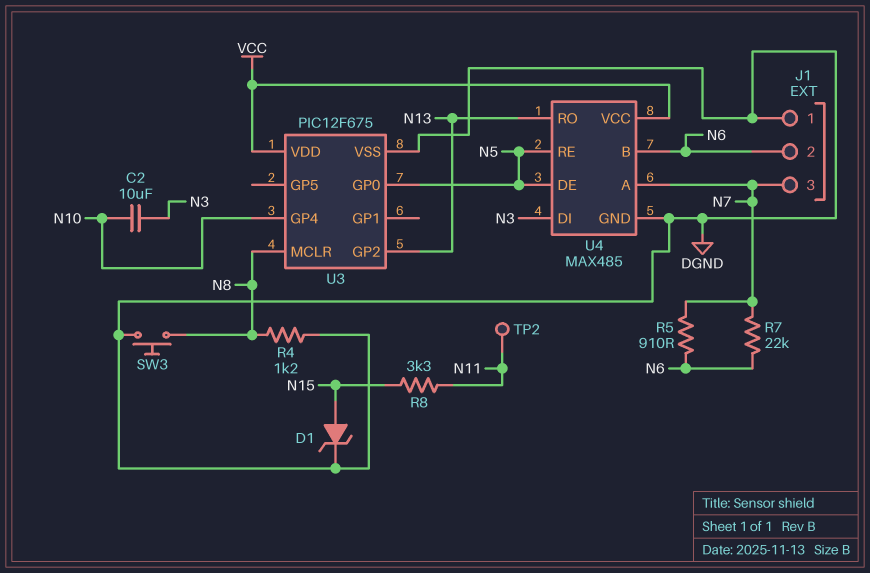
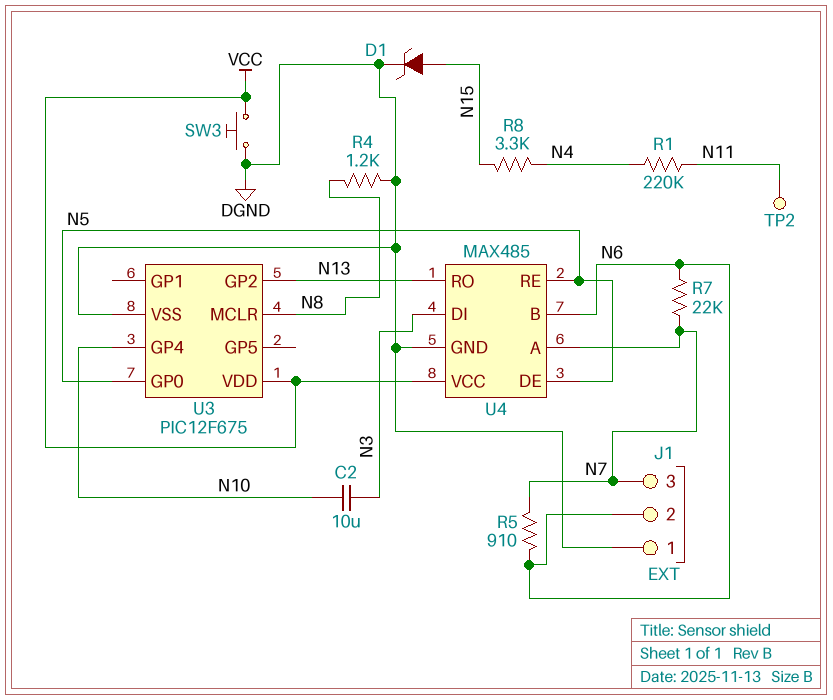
R1: none -> 220k (N4, N11)
R8: 3.3k (N11, N15) -> 3.3k (N4, N15)
SW3: button (DGND, N8) -> button (DGND, VCC)

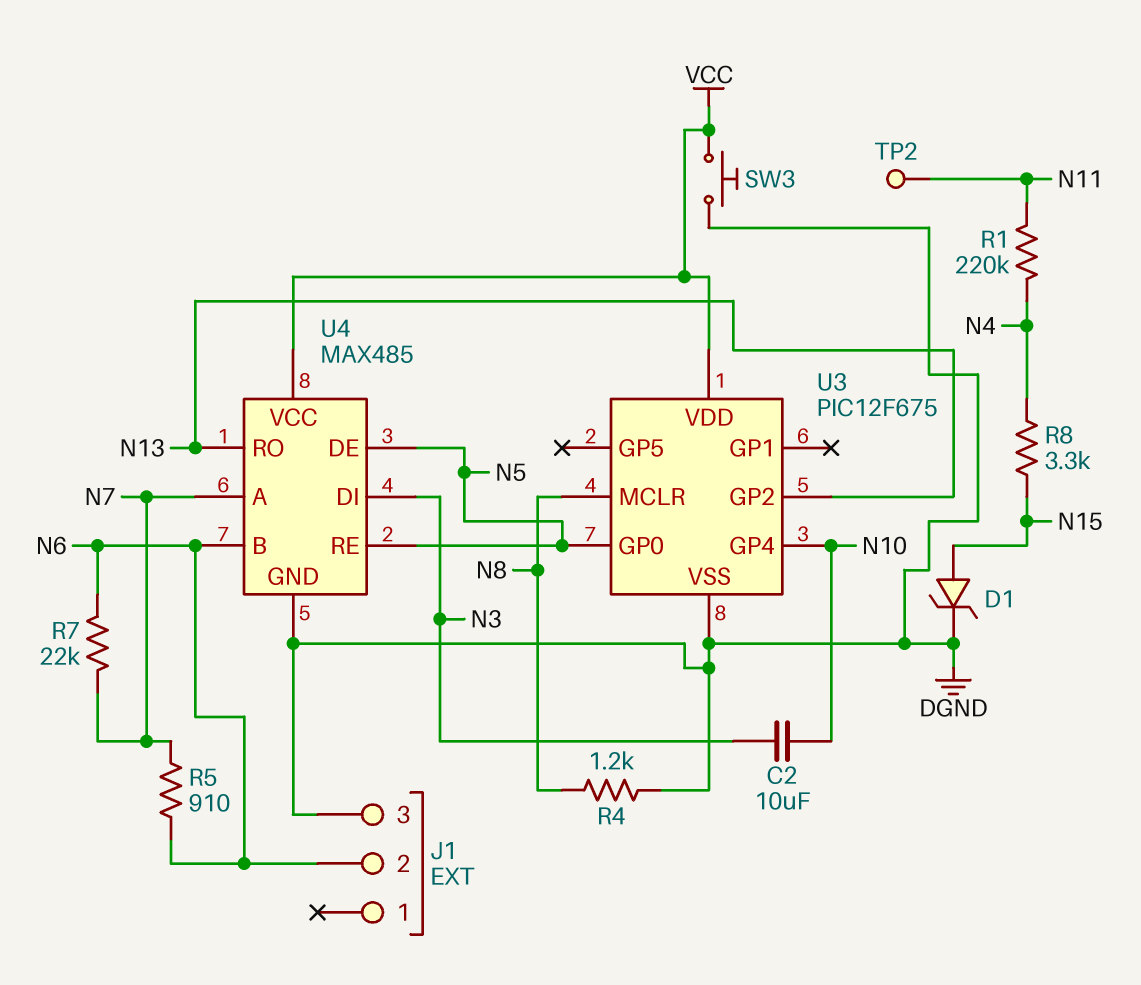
J1 pin 1: DGND -> none
J1 pin 3: N7 -> DGND

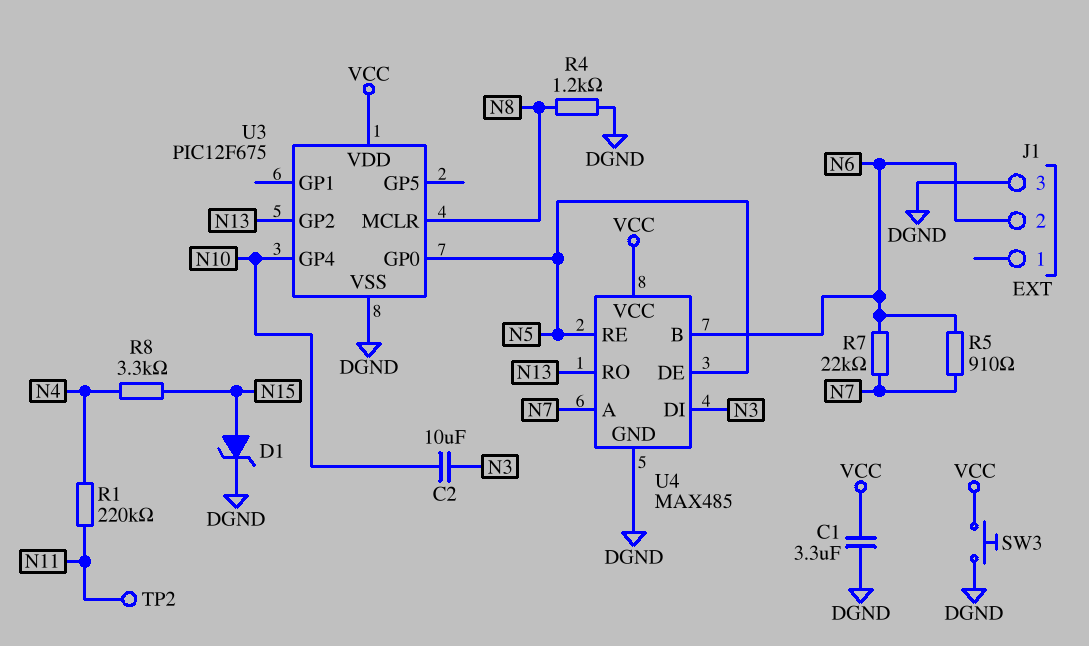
C1: none -> 3.3uF (DGND, VCC)

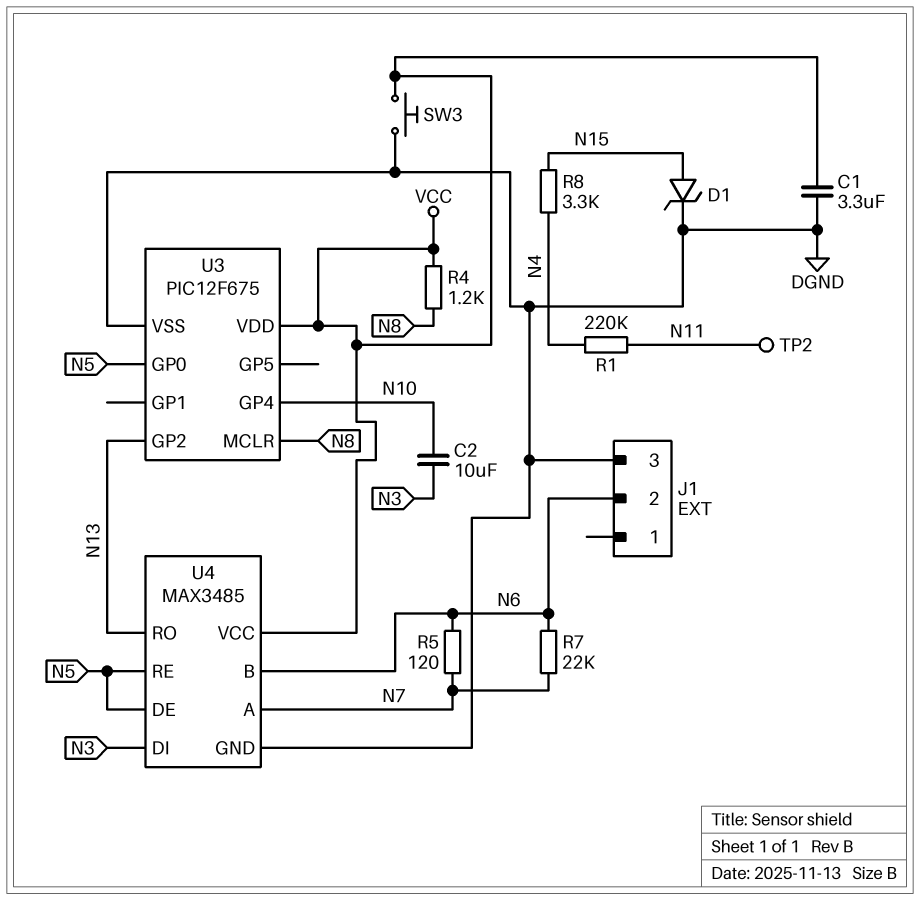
R4: 1.2k (DGND, N8) -> 1.2k (N8, VCC)
R5: 910 (N6, N7) -> 120 (N6, N7)
U4: MAX485 -> MAX3485

